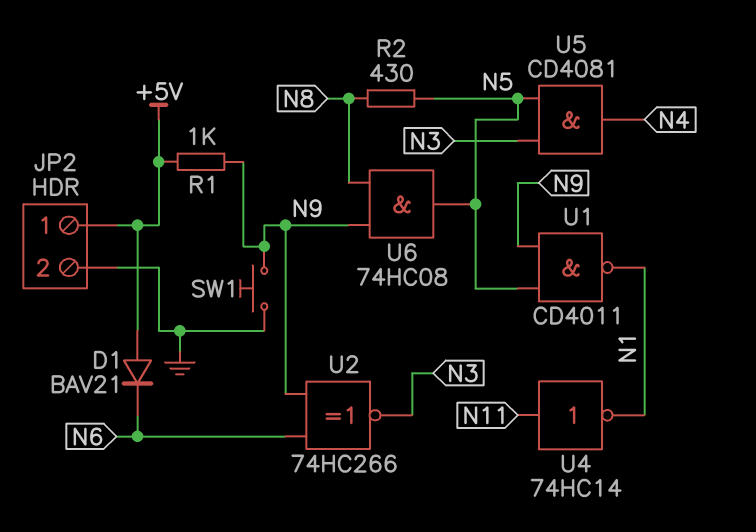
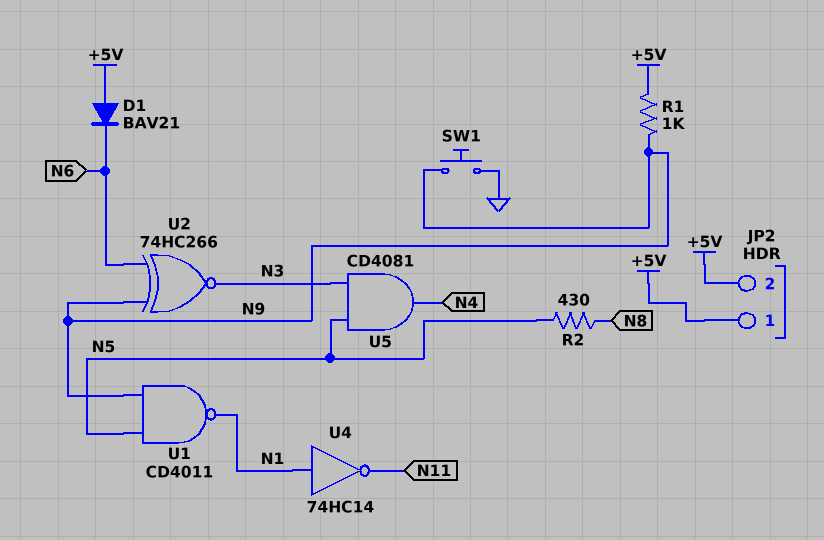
JP2 pin 2: GND -> +5V
U4: NOT 74HC14 (in N11, out N1) -> NOT 74HC14 (in N1, out N11)
U6: AND 74HC08 (in N8, in N9, out N5) -> none

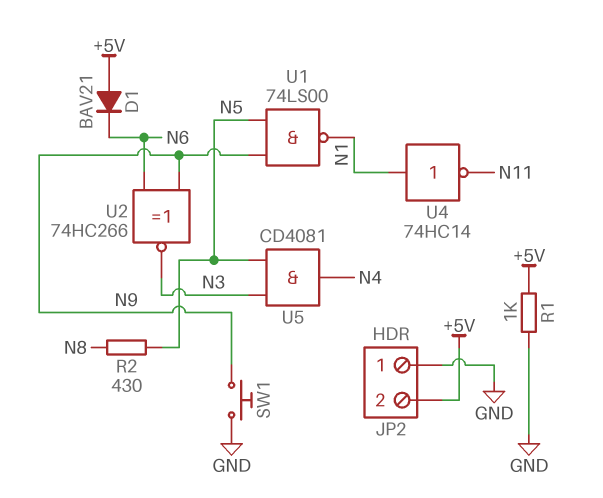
JP2 pin 1: +5V -> GND
R1: 1k (+5V, N9) -> 1k (+5V, GND)
U1: NAND CD4011 (in N5, in N9, out N1) -> NAND 74LS00 (in N5, in N9, out N1)

